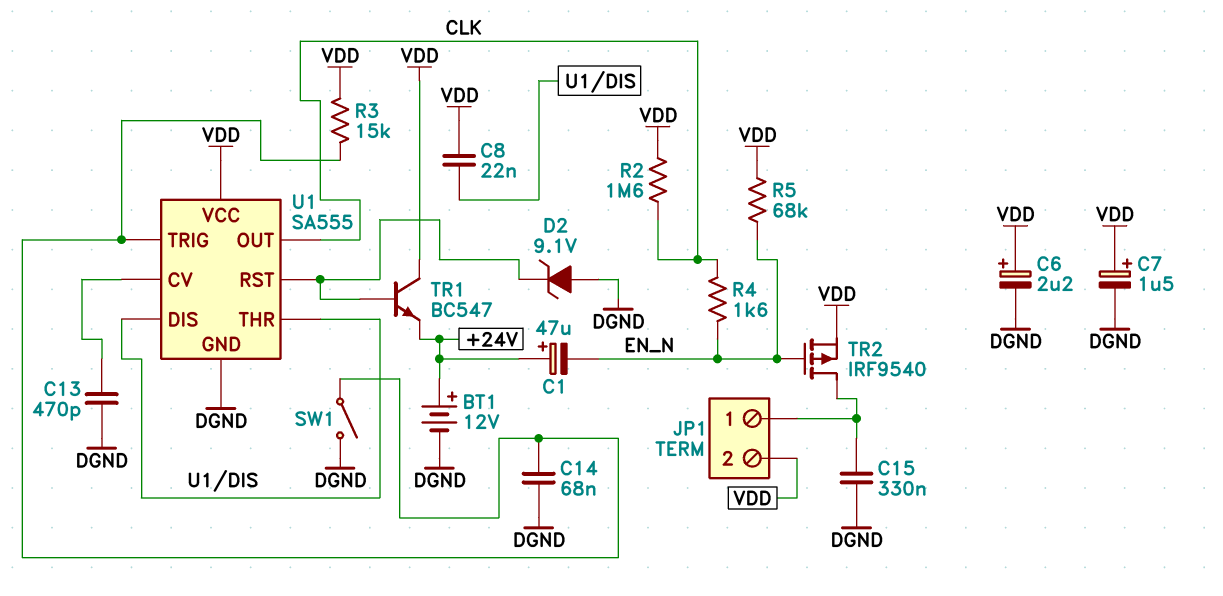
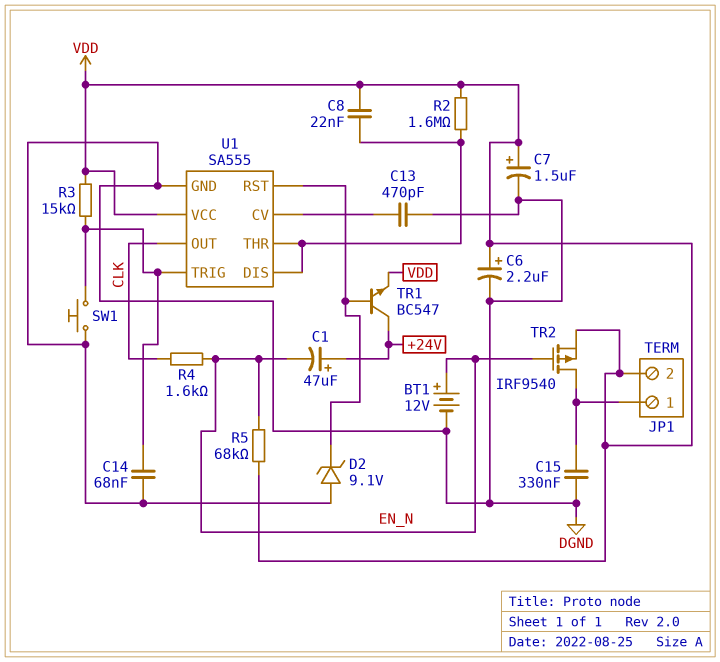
BT1: 12V (plus +24V, minus DGND) -> 12V (plus EN_N, minus DGND)
R2: 1.6M (CLK, VDD) -> 1.6M (U1/DIS, VDD)
SW1: switch (DGND, U1/TRIG) -> button (DGND, U1/TRIG)
TR1: NPN BC547 (B U1/RST, C VDD, E +24V) -> NPN BC547 (B U1/RST, C +24V, E VDD)

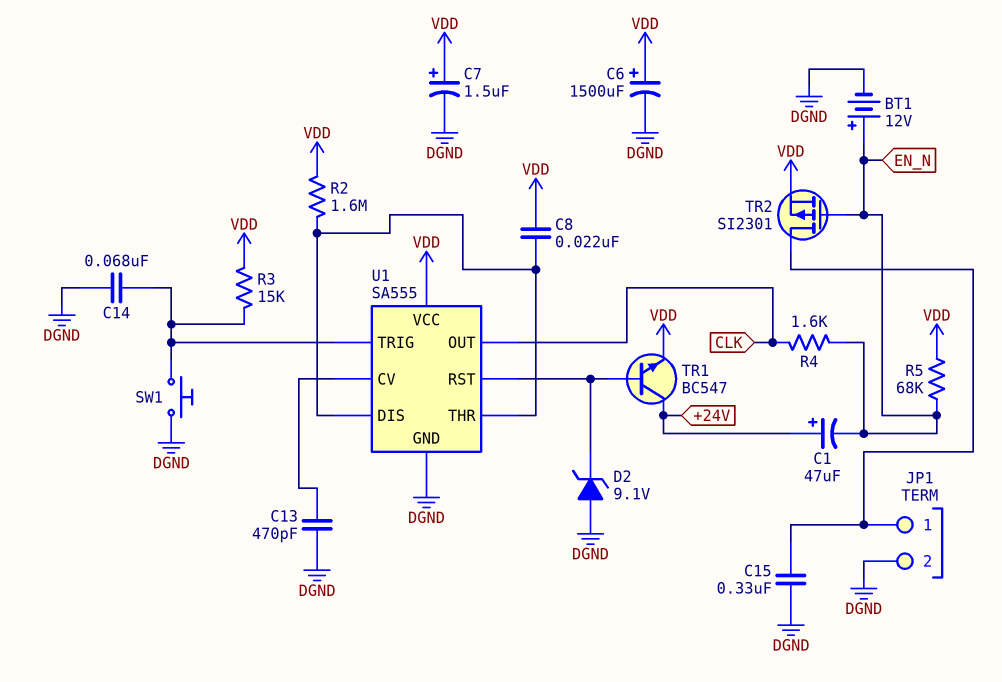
C6: 2.2uF (plus VDD, minus DGND) -> 1500uF (plus VDD, minus DGND)
JP1 pin 2: VDD -> DGND
TR2: PMOS IRF9540 (G EN_N, D JP1/1, S VDD) -> PMOS SI2301 (G EN_N, D JP1/1, S VDD)

